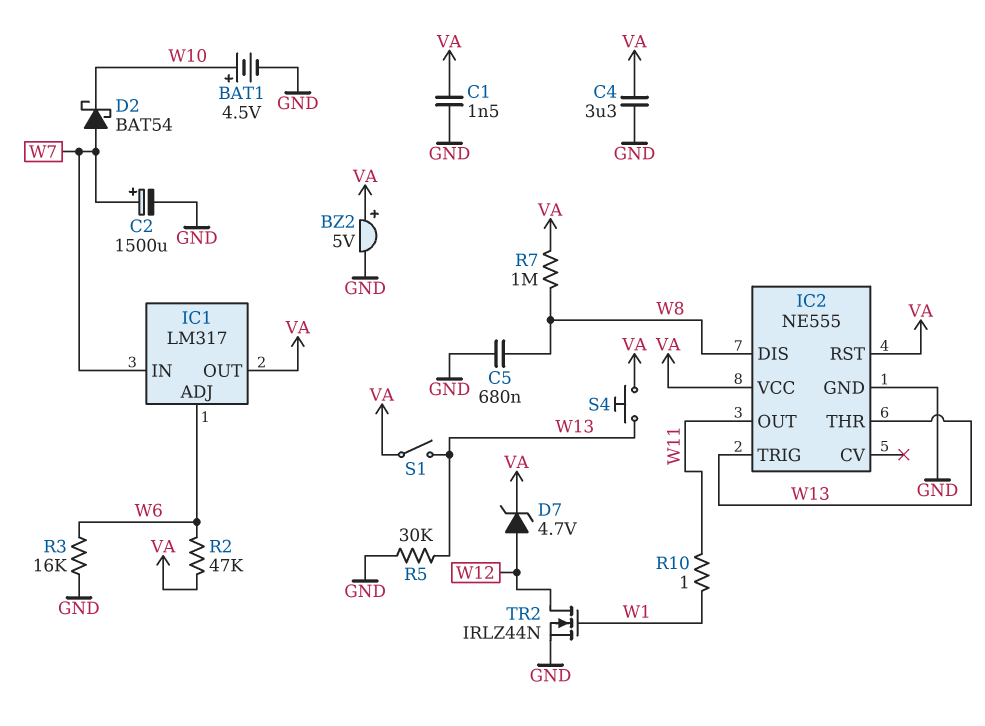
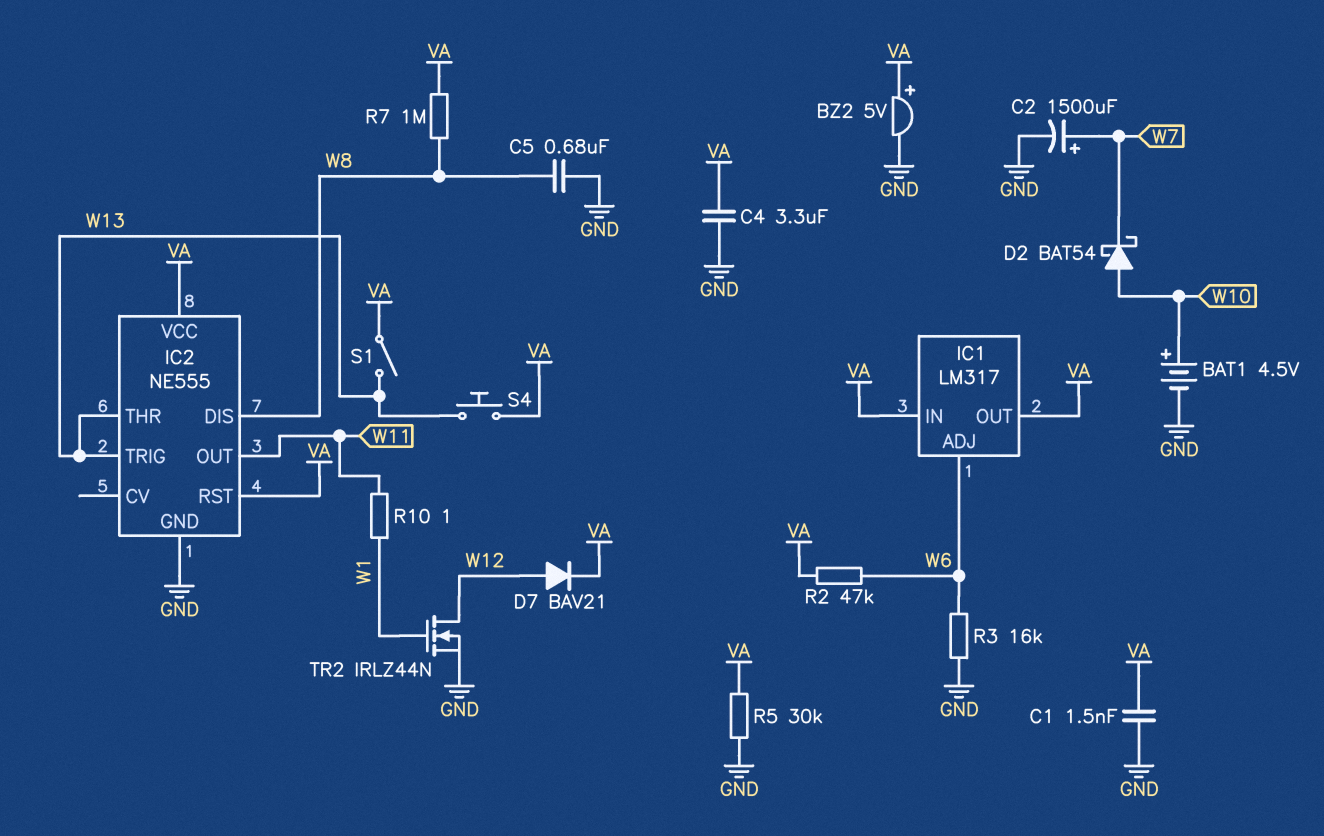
D2: schottky BAT54 (A W7, K W10) -> schottky BAT54 (A W10, K W7)
D7: zener 4.7V (A W12, K VA) -> diode BAV21 (A W12, K VA)
IC1 pin IN: W7 -> VA
R5: 30k (GND, W13) -> 30k (GND, VA)

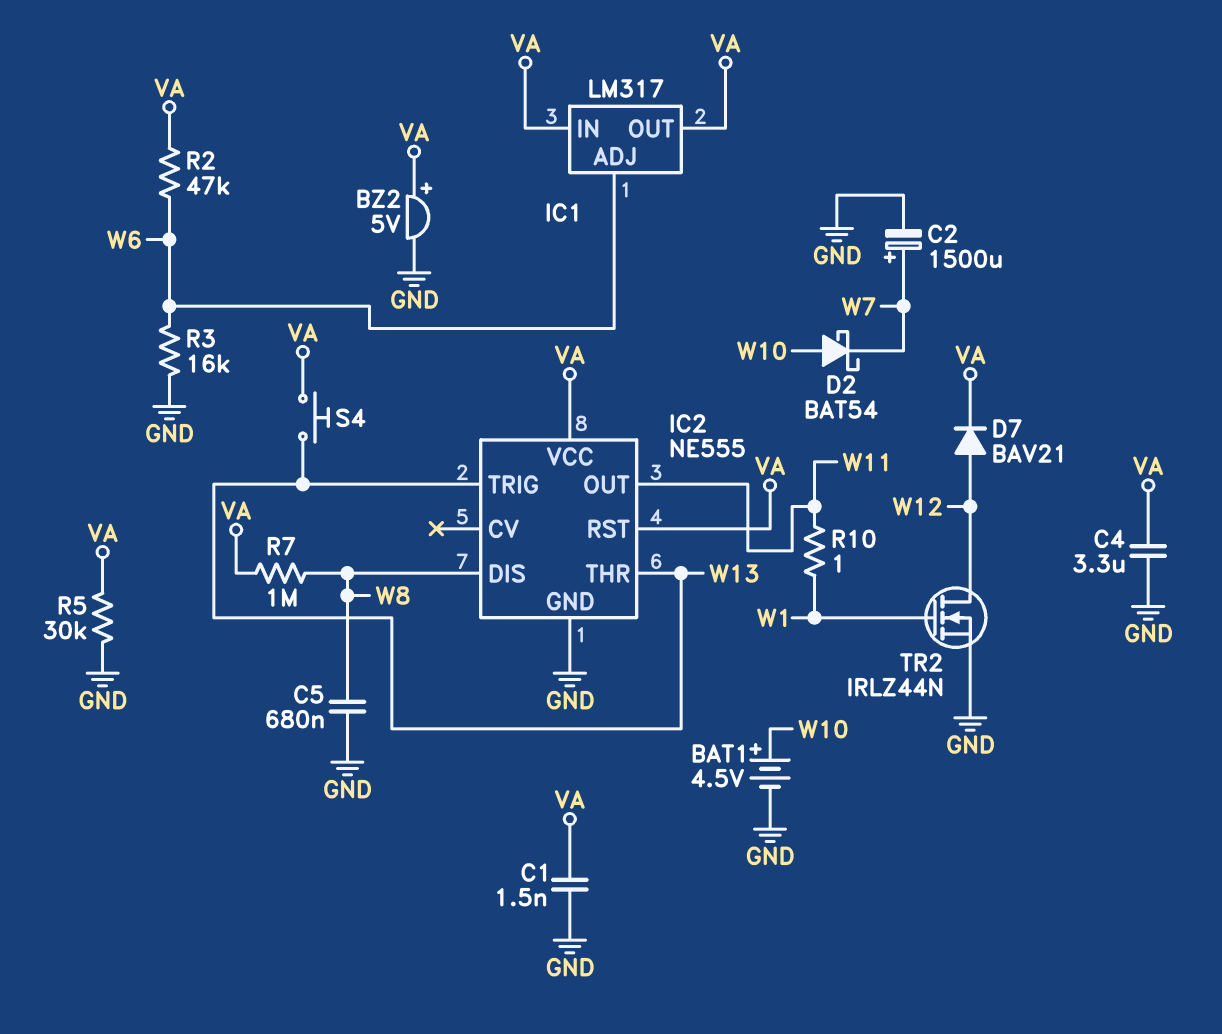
S1: switch (VA, W13) -> none

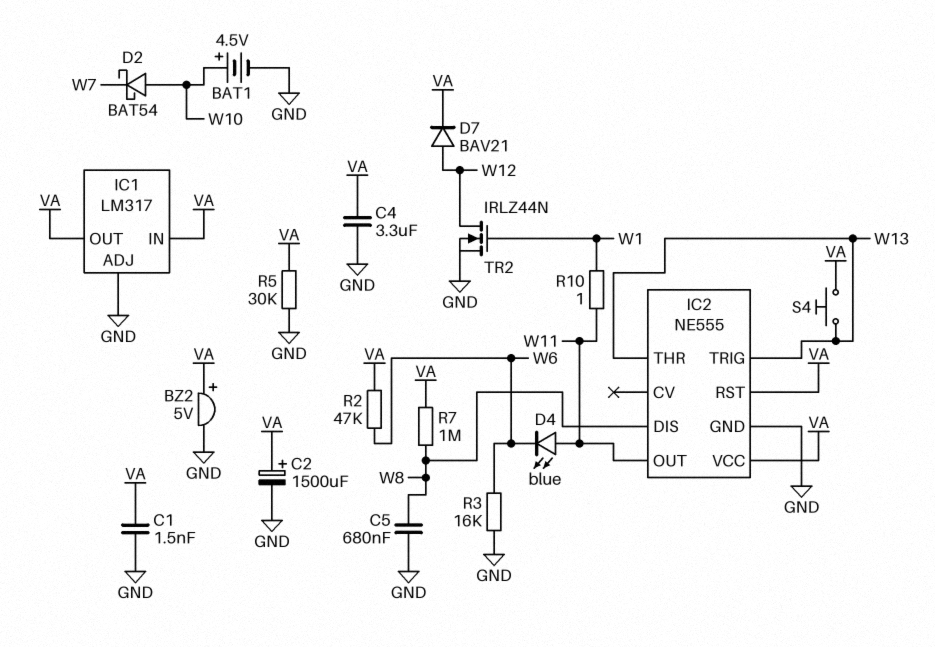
C2: 1500uF (plus W7, minus GND) -> 1500uF (plus VA, minus GND)
D4: none -> LED blue (A W11, K W6)
IC1 pin ADJ: W6 -> GND

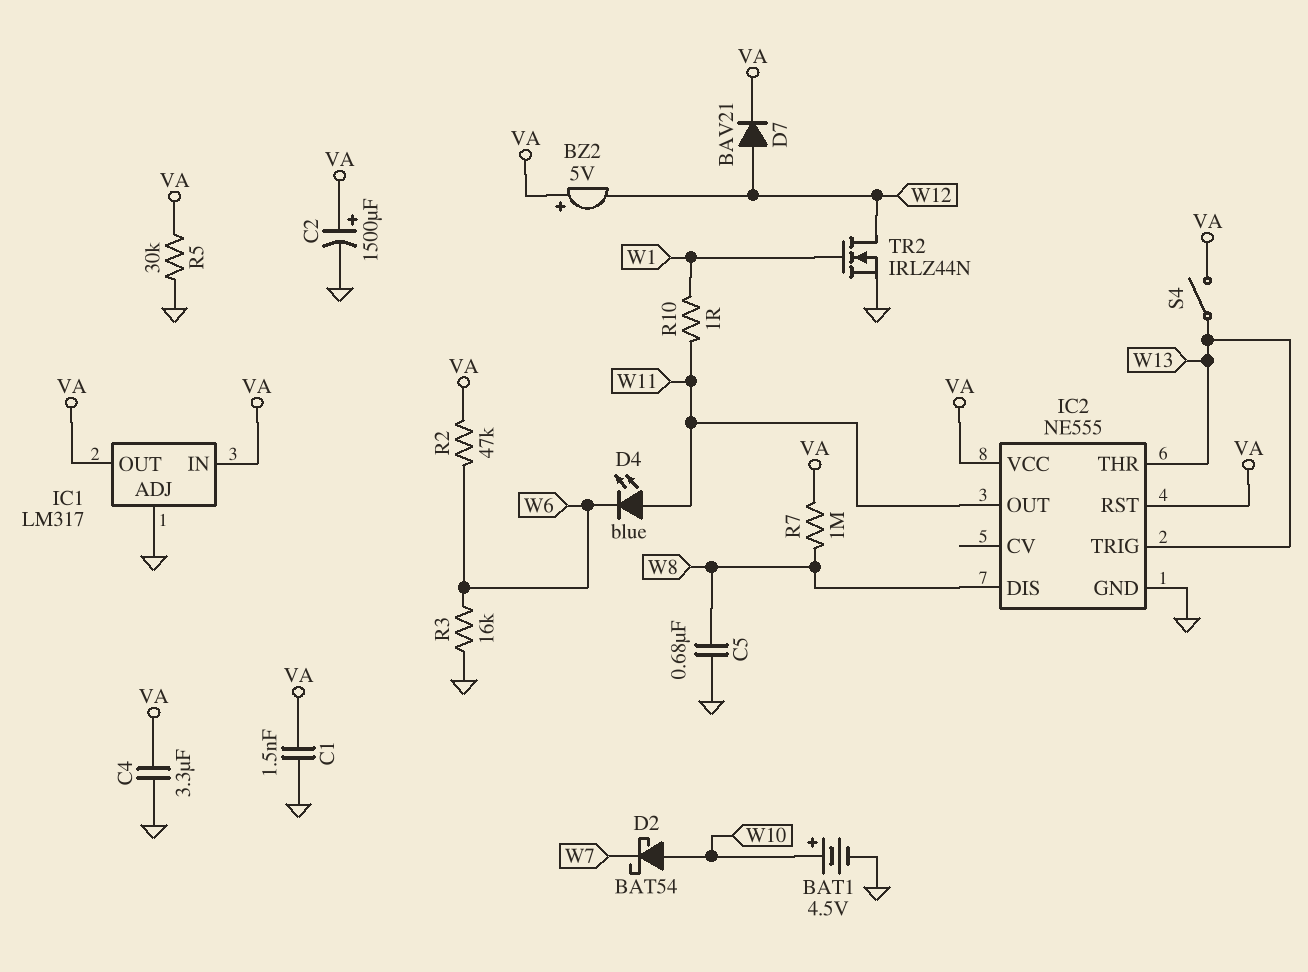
BZ2: buzzer 5V (plus VA, minus GND) -> buzzer 5V (plus VA, minus W12)
S4: button (VA, W13) -> switch (VA, W13)

